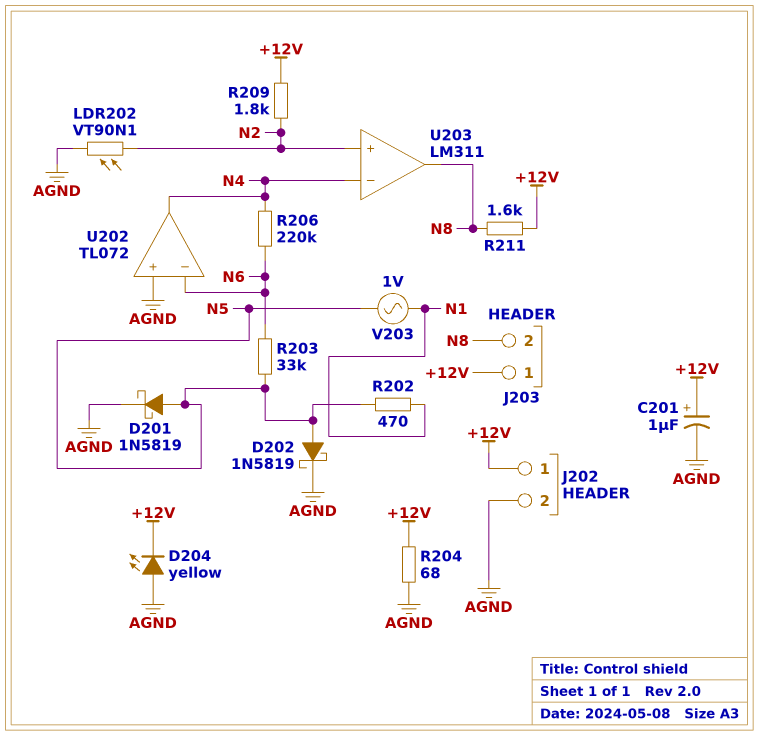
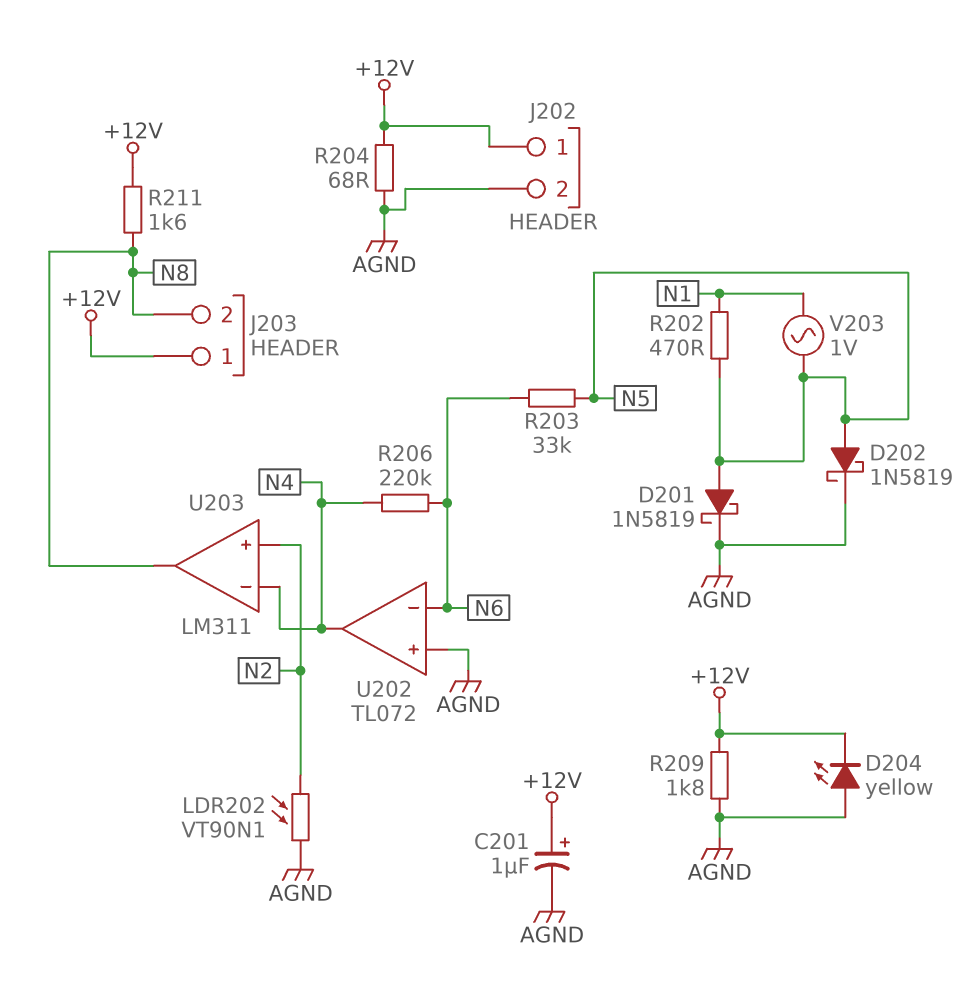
R209: 1.8k (+12V, N2) -> 1.8k (+12V, AGND)

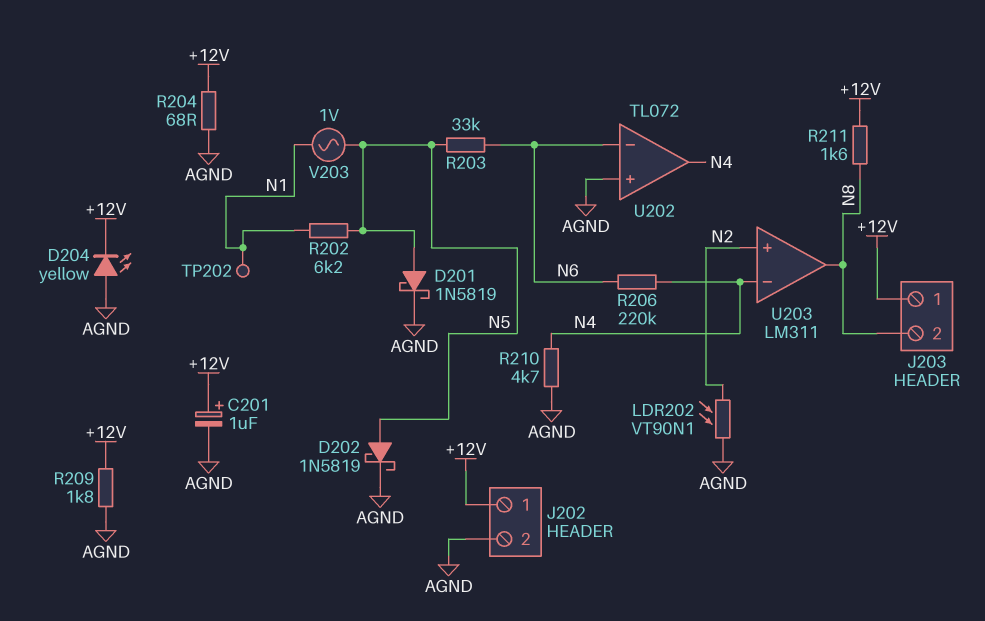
R202: 470 (N1, N5) -> 6.2k (N1, N5)
R210: none -> 4.7k (AGND, N4)
TP202: none -> test point (N1)

